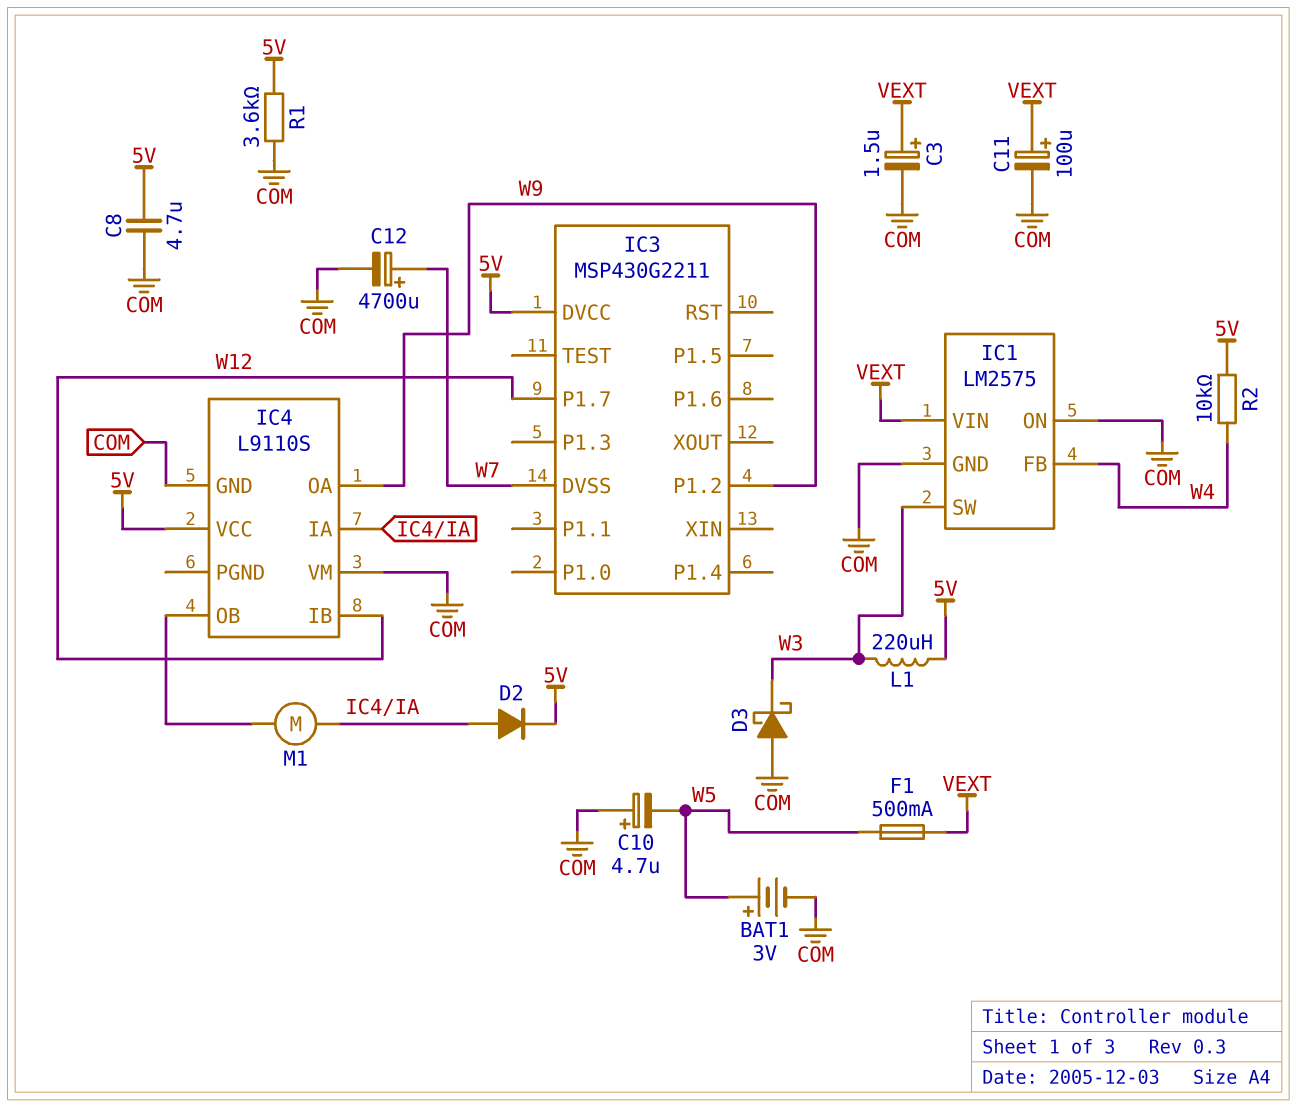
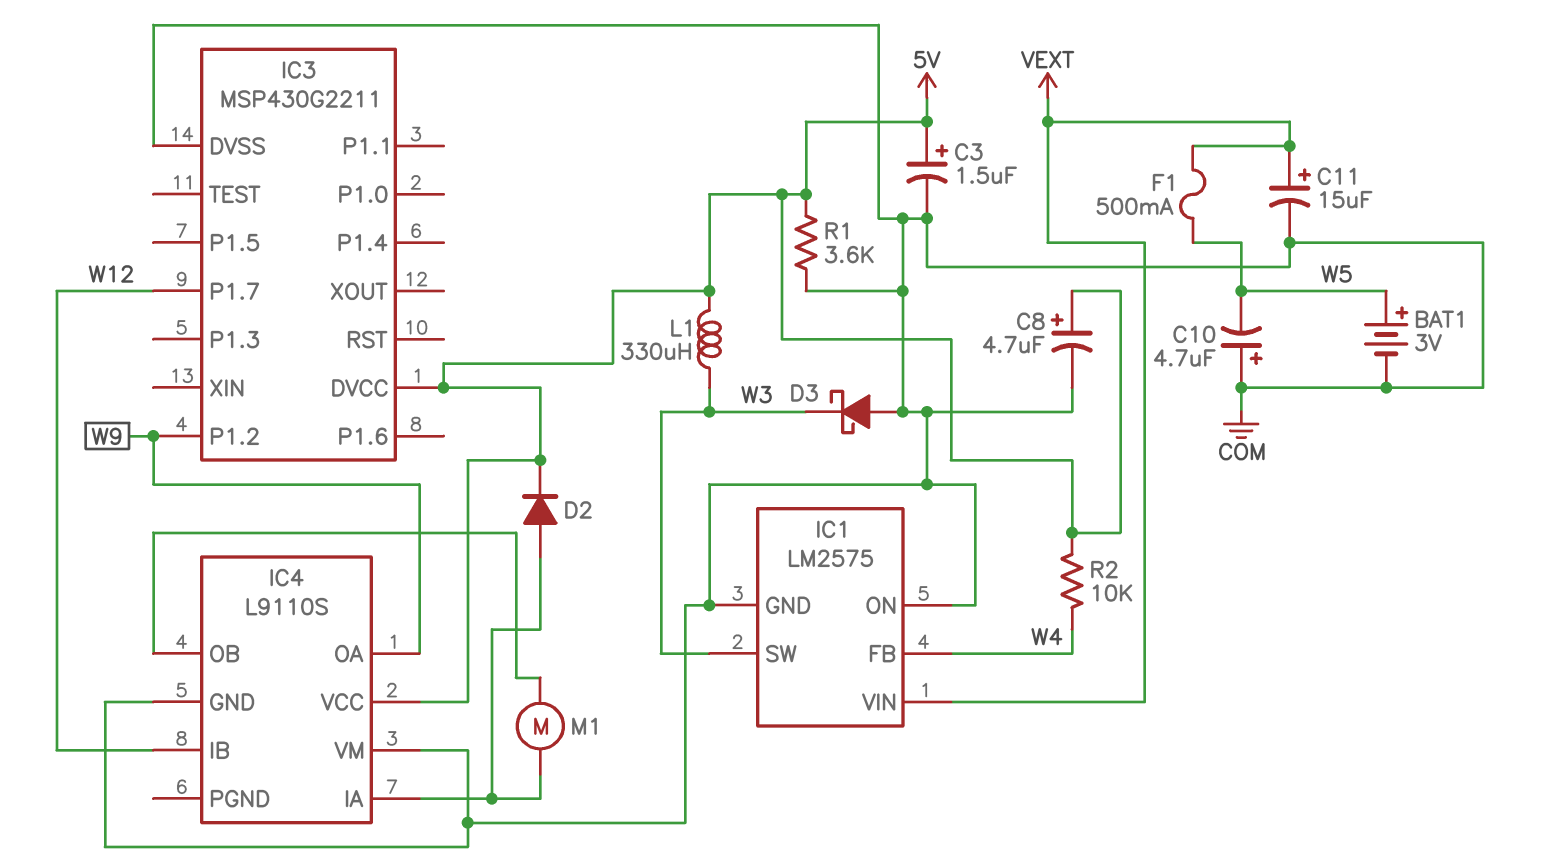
C3: 1.5uF (plus VEXT, minus COM) -> 1.5uF (plus 5V, minus COM)
C8: 4.7uF (5V, COM) -> 4.7uF (plus 5V, minus COM)
C11: 100uF (plus VEXT, minus COM) -> 15uF (plus VEXT, minus COM)
C12: 4700uF (plus W7, minus COM) -> none
IC3 pin DVSS: W7 -> COM
L1: 220uH (5V, W3) -> 330uH (5V, W3)

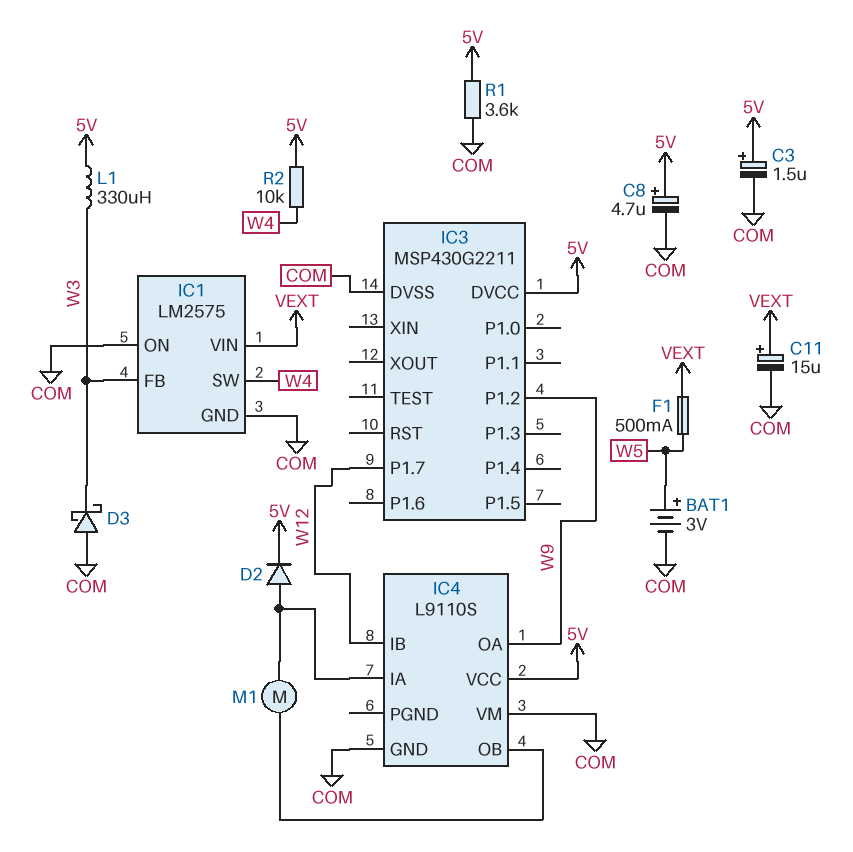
C10: 4.7uF (plus COM, minus W5) -> none
IC1 pin FB: W4 -> W3
IC1 pin SW: W3 -> W4

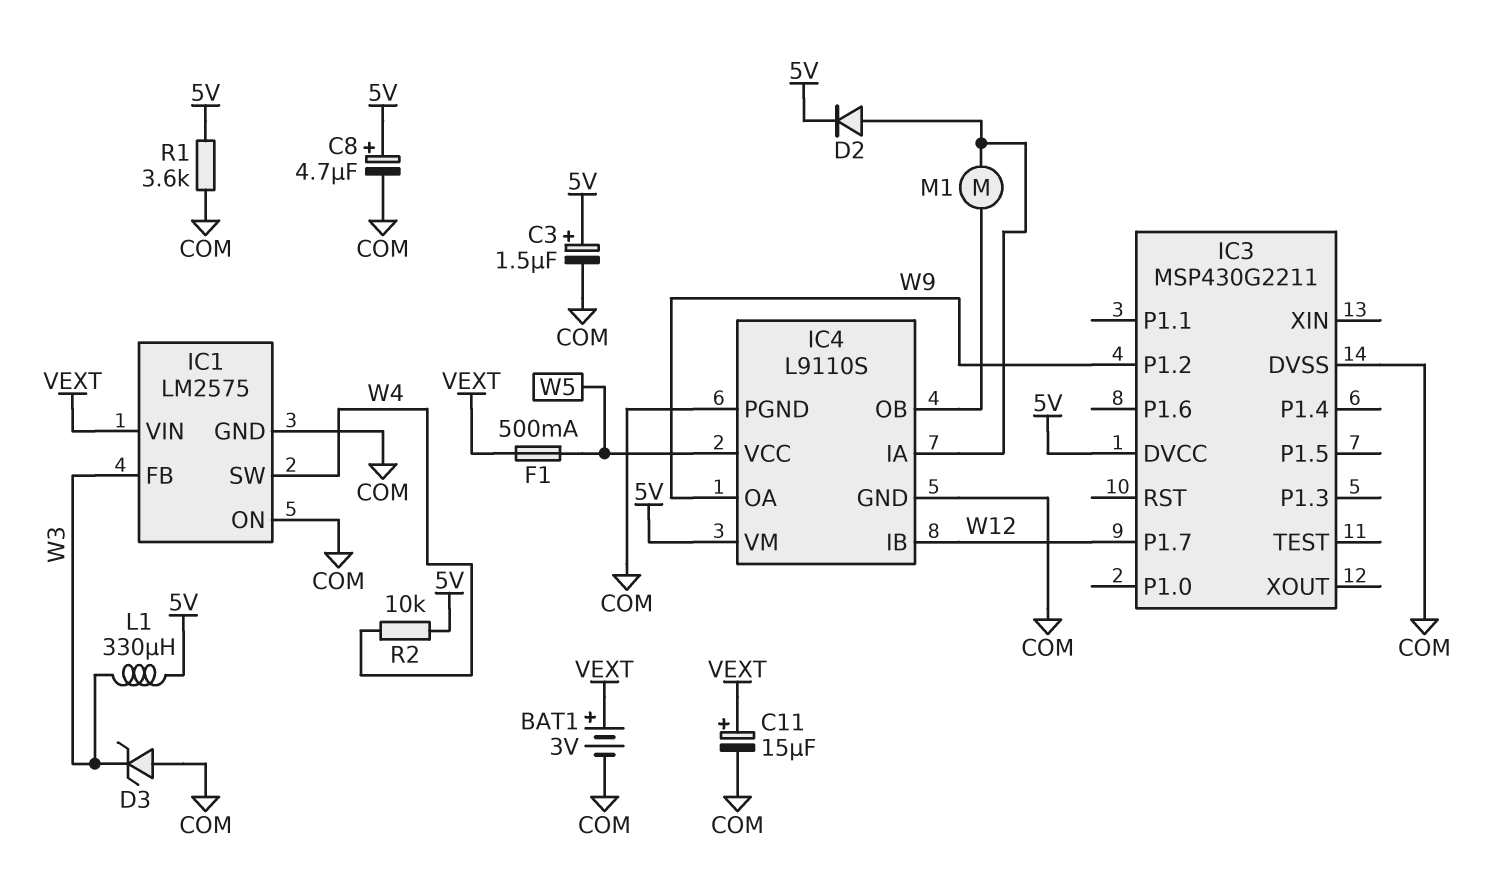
BAT1: 3V (plus W5, minus COM) -> 3V (plus VEXT, minus COM)
D3: schottky (A COM, K W3) -> zener (A COM, K W3)
IC4 pin PGND: none -> COM
IC4 pin VCC: 5V -> W5
IC4 pin VM: COM -> 5V

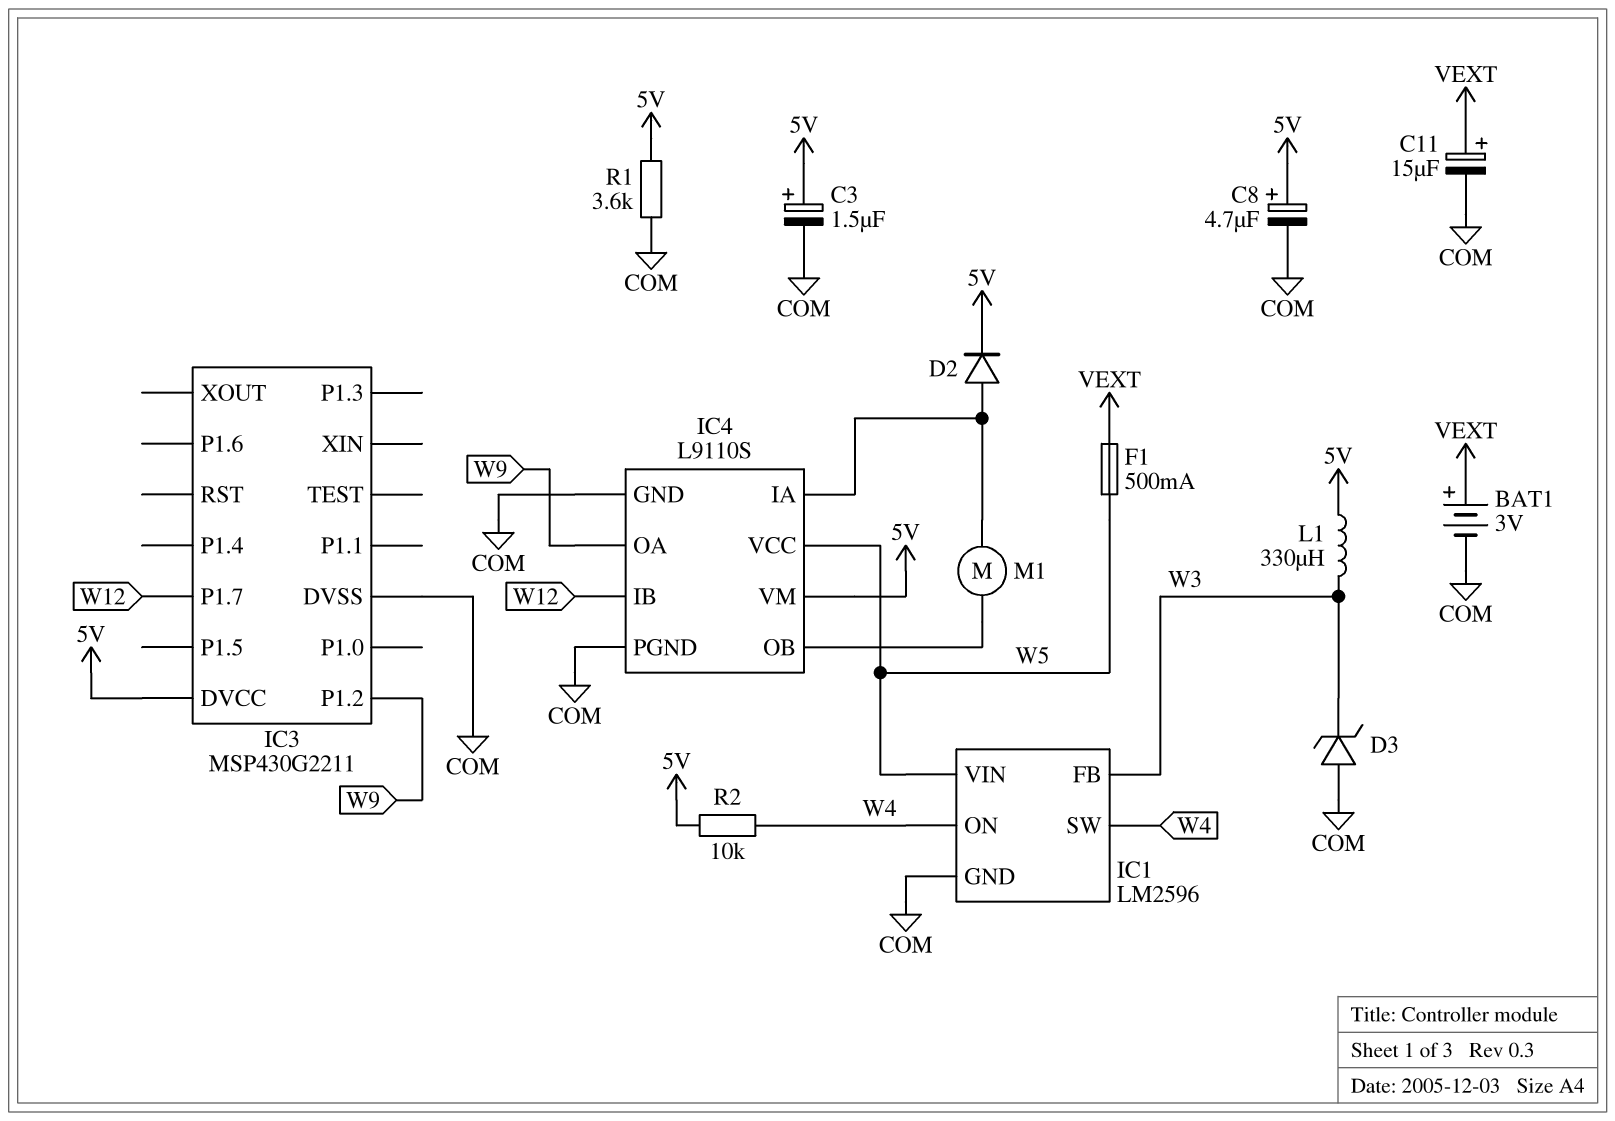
IC1: LM2575 -> LM2596
IC1 pin ON: COM -> W4
IC1 pin VIN: VEXT -> W5

